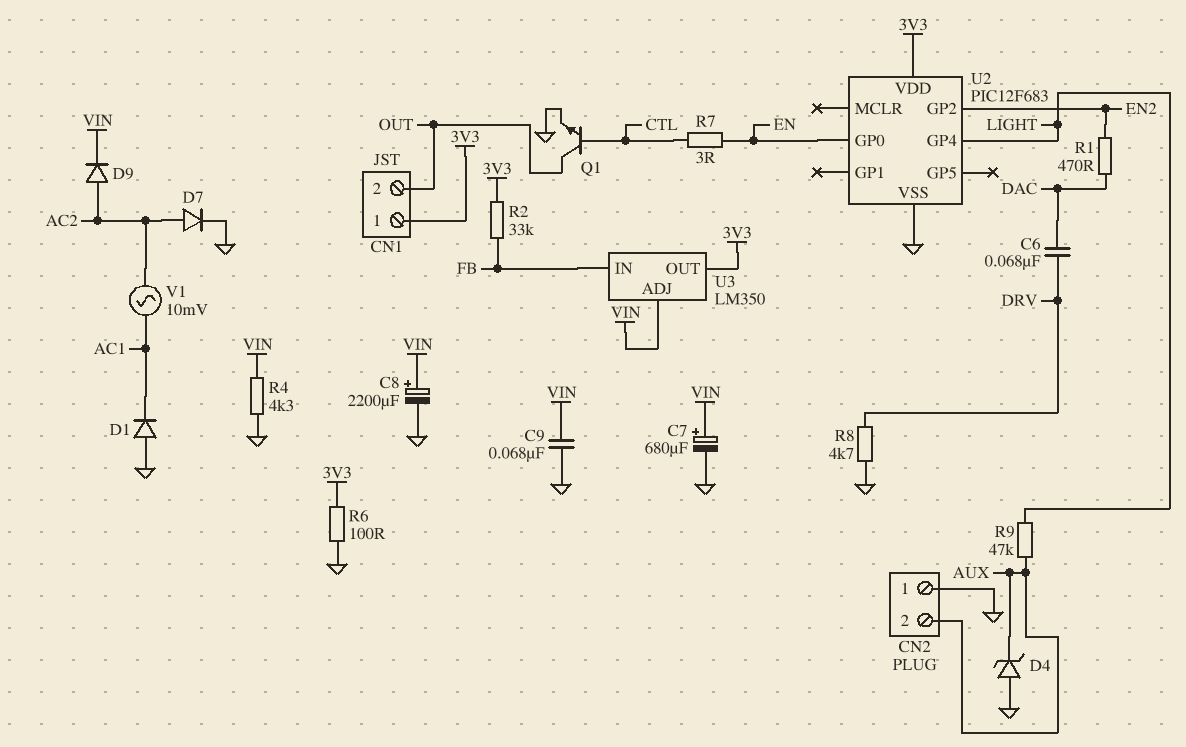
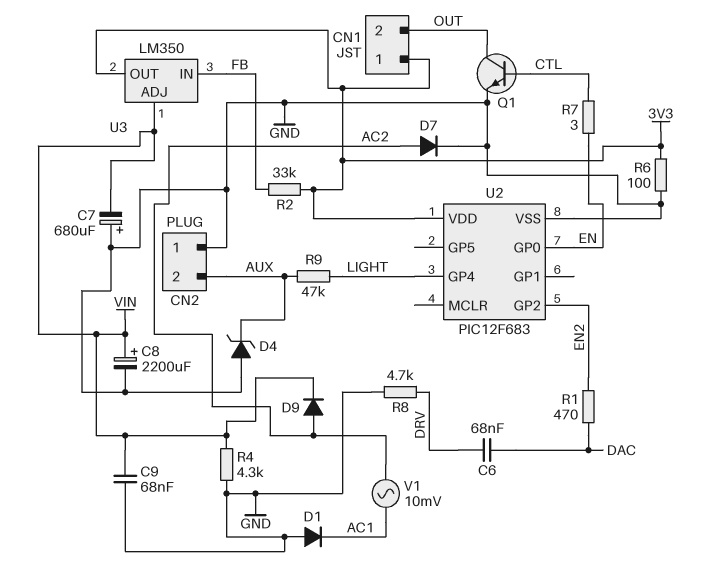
C7: 680uF (plus VIN, minus GND) -> 680uF (plus GND, minus VIN)

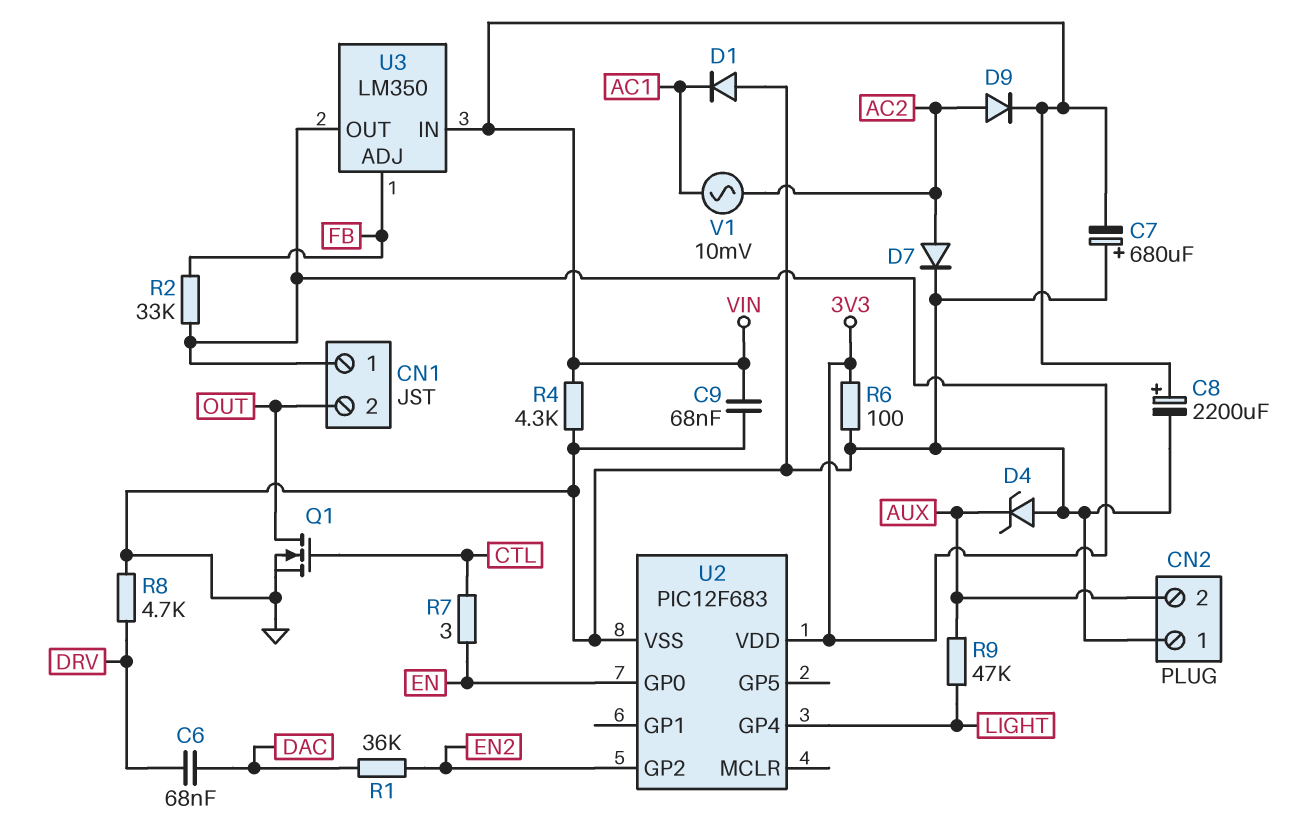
Q1: NPN (B CTL, C OUT, E GND) -> NMOS (G CTL, D OUT, S GND)
R1: 470 (DAC, EN2) -> 36k (DAC, EN2)
U3 pin ADJ: VIN -> FB
U3 pin IN: FB -> VIN

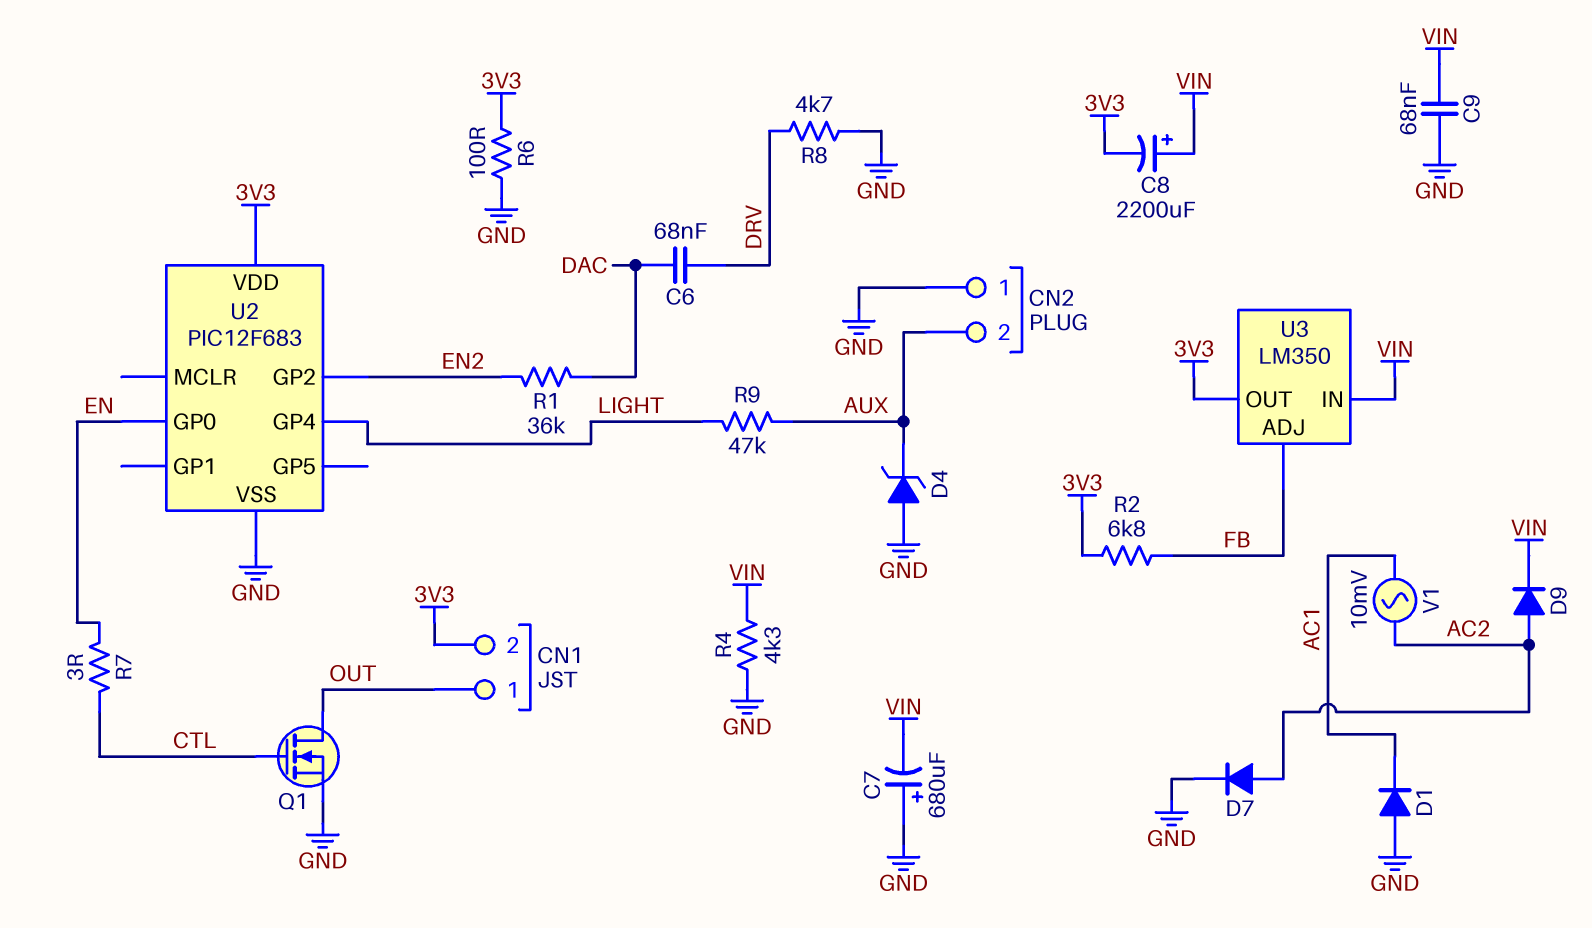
C8: 2200uF (plus VIN, minus GND) -> 2200uF (plus VIN, minus 3V3)
CN1 pin 1: 3V3 -> OUT
CN1 pin 2: OUT -> 3V3
R2: 33k (3V3, FB) -> 6.8k (3V3, FB)

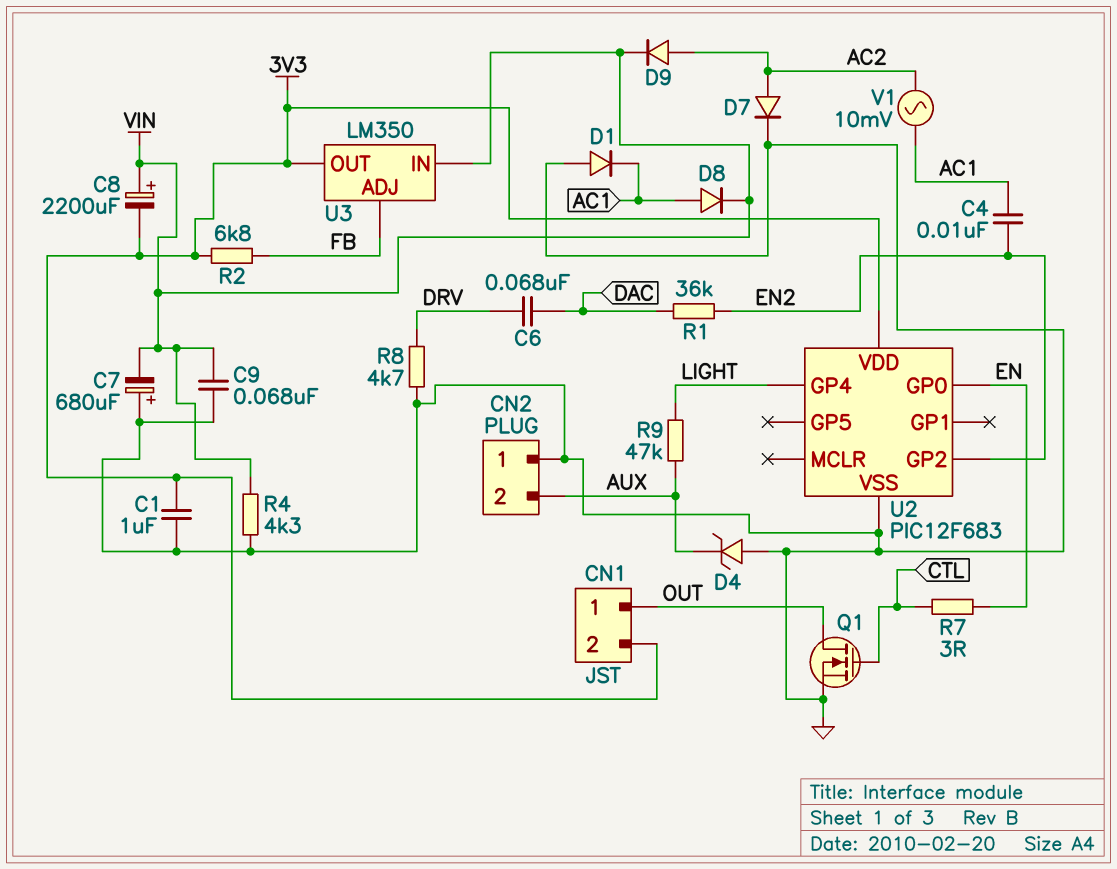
C1: none -> 1uF (3V3, GND)
C4: none -> 10nF (AC1, EN2)
D8: none -> diode (A AC1, K VIN)
R6: 100 (3V3, GND) -> none

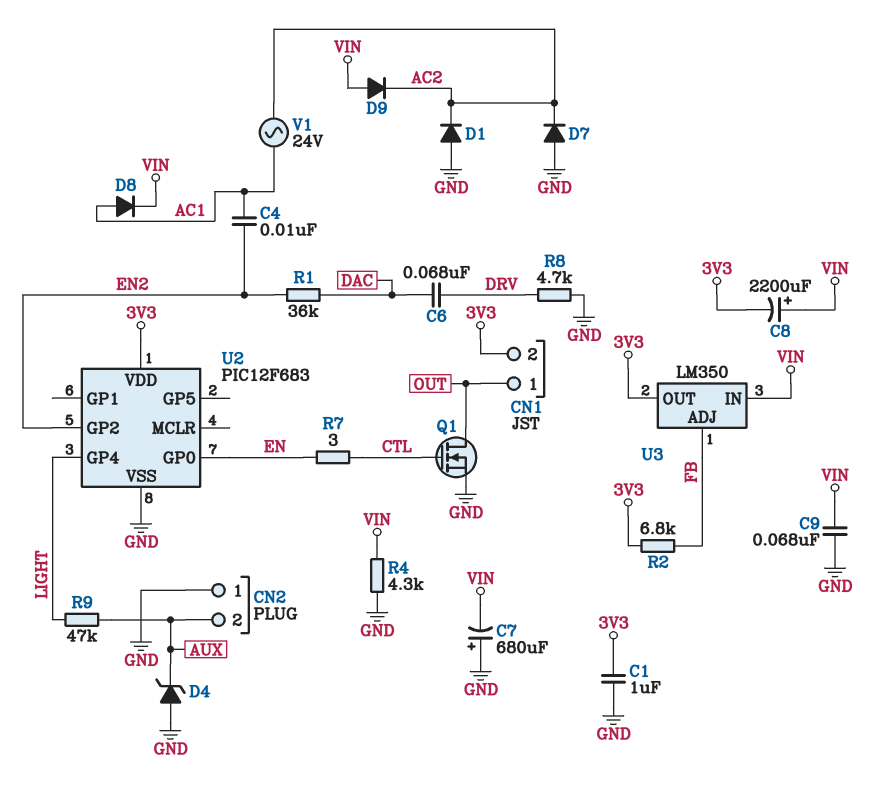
D1: diode (A GND, K AC1) -> diode (A GND, K AC2)
D7: diode (A AC2, K GND) -> diode (A GND, K AC2)
D9: diode (A AC2, K VIN) -> diode (A VIN, K AC2)
V1: AC 10mV (AC1, AC2) -> AC 24V (AC1, AC2)

